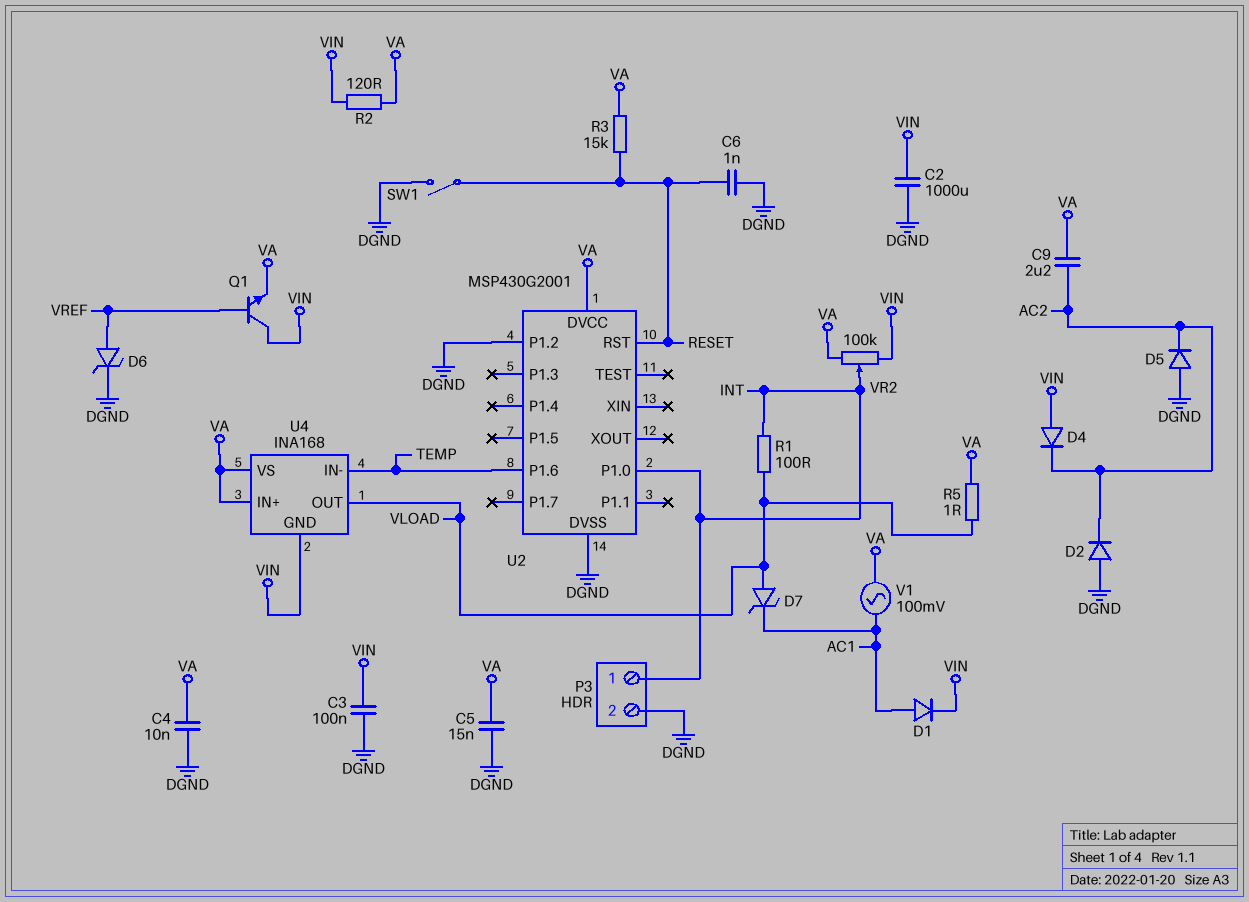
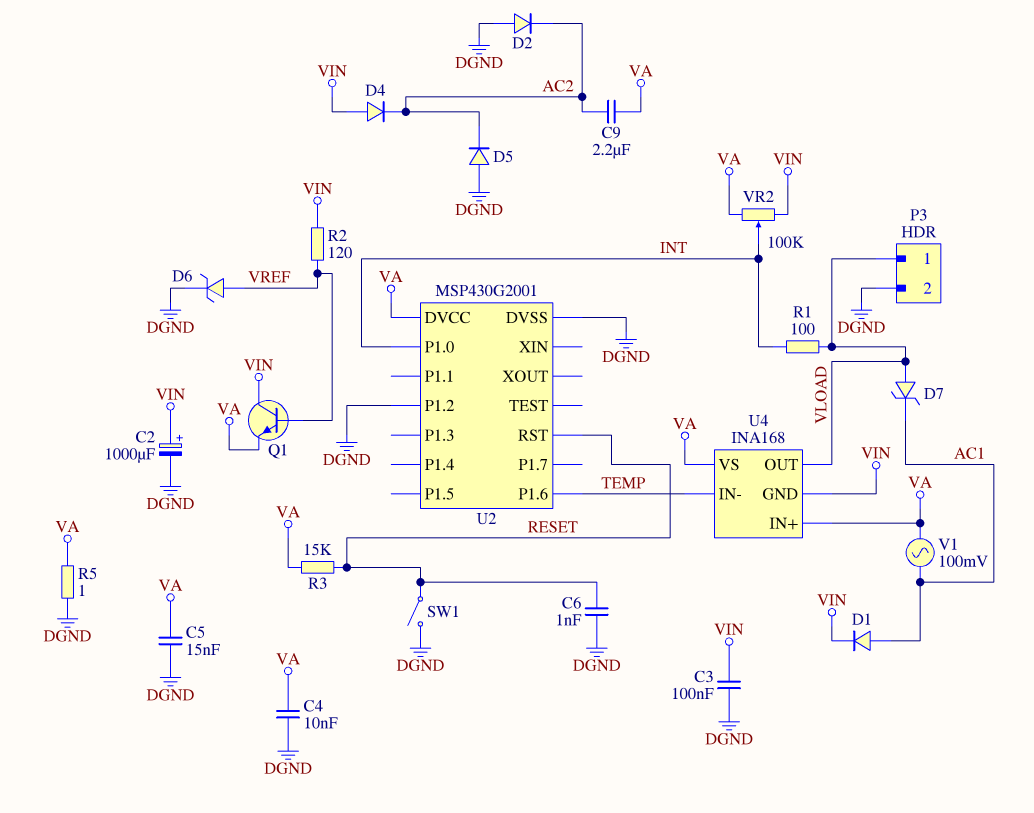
C2: 1000uF (DGND, VIN) -> 1000uF (plus VIN, minus DGND)
P3 pin 1: INT -> VLOAD
R2: 120 (VA, VIN) -> 120 (VIN, VREF)
R5: 1 (VA, VLOAD) -> 1 (DGND, VA)

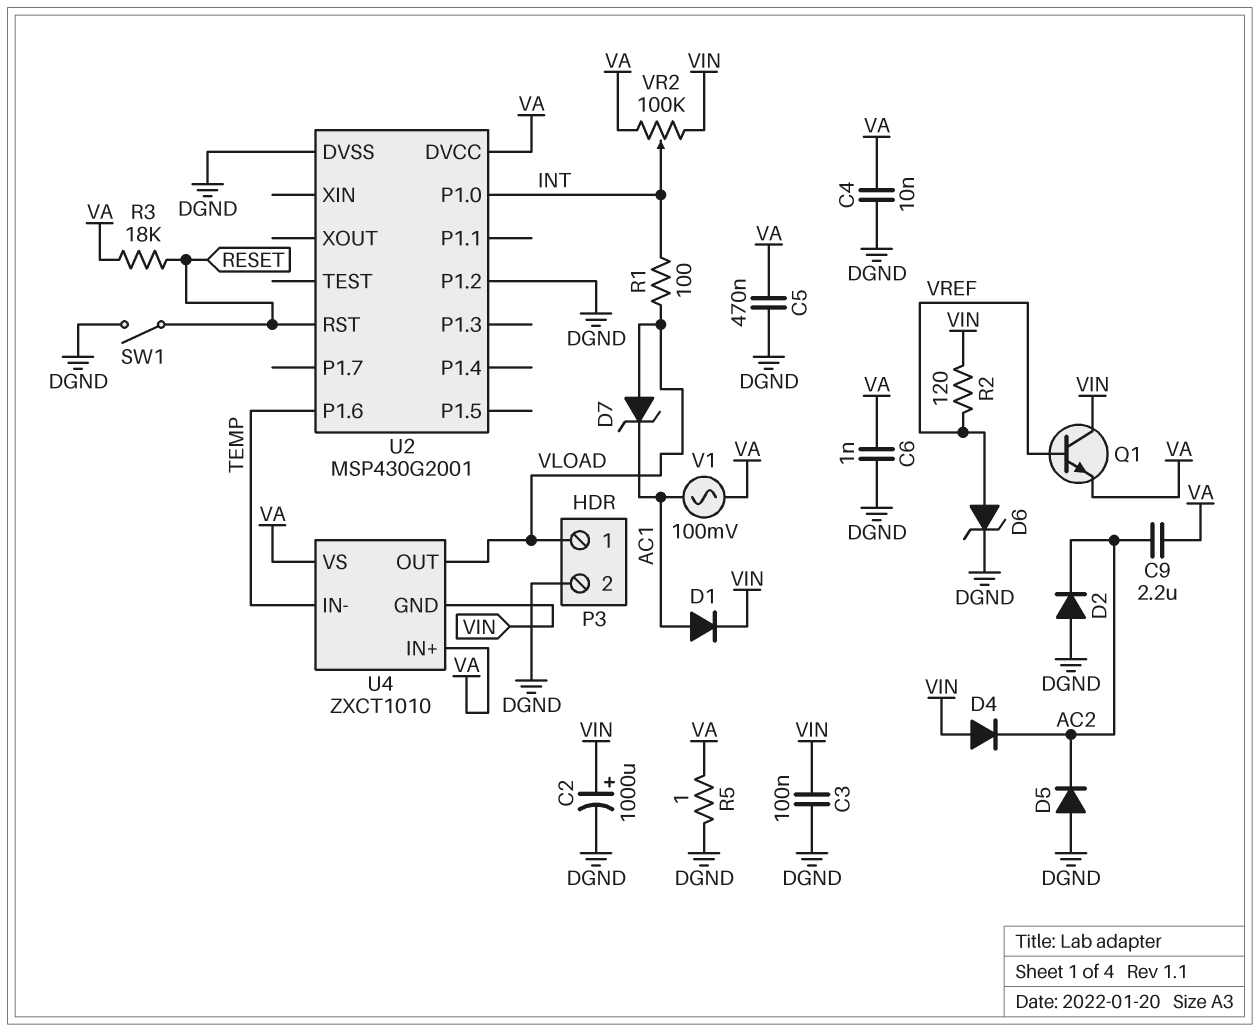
C5: 15nF (DGND, VA) -> 470nF (DGND, VA)
C6: 1nF (DGND, RESET) -> 1nF (DGND, VA)
R3: 15k (RESET, VA) -> 18k (RESET, VA)
U4: INA168 -> ZXCT1010

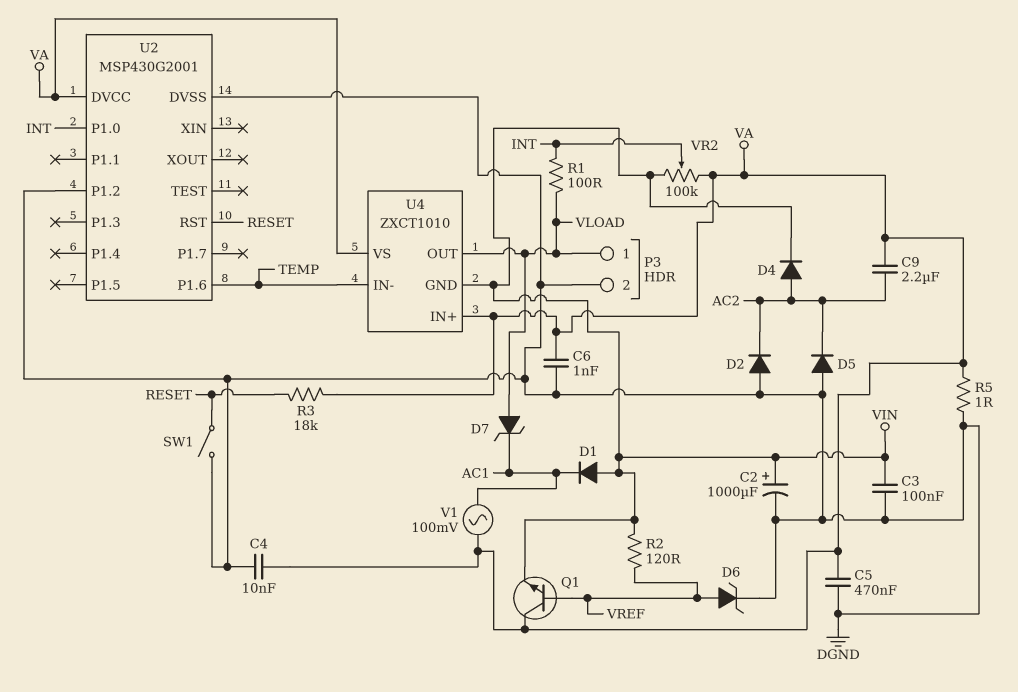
D1: diode (A AC1, K VIN) -> diode (A VIN, K AC1)
D4: diode (A VIN, K AC2) -> diode (A AC2, K VIN)
Q1: NPN (B VREF, C VIN, E VA) -> NPN (B VREF, C VA, E VIN)

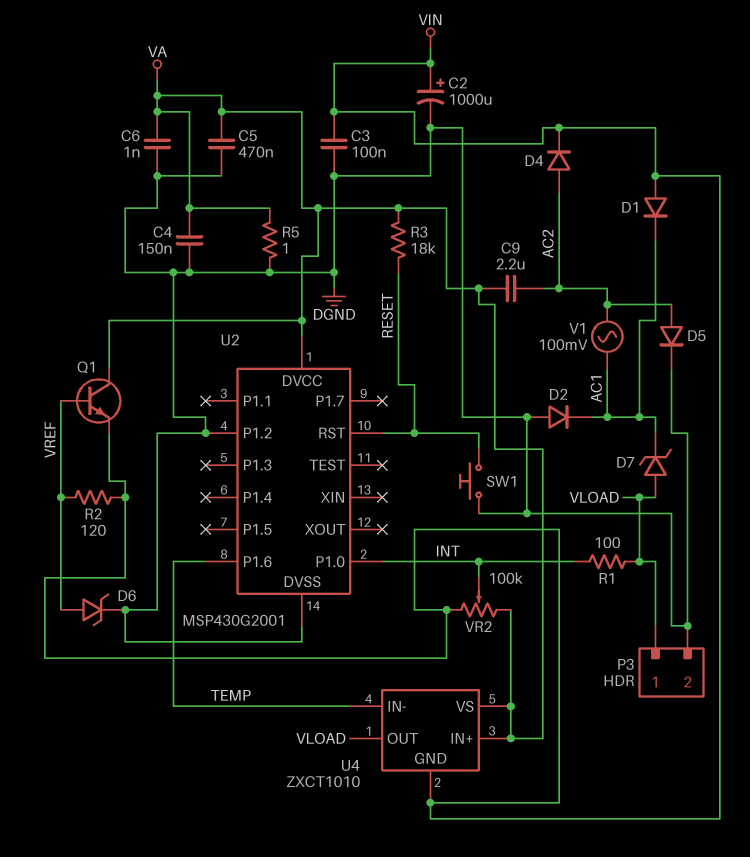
C4: 10nF (DGND, VA) -> 150nF (DGND, VA)
D2: diode (A DGND, K AC2) -> diode (A DGND, K AC1)
D5: diode (A DGND, K AC2) -> diode (A AC2, K DGND)
SW1: switch (DGND, RESET) -> button (DGND, RESET)
V1: AC 100mV (AC1, VA) -> AC 100mV (AC1, AC2)

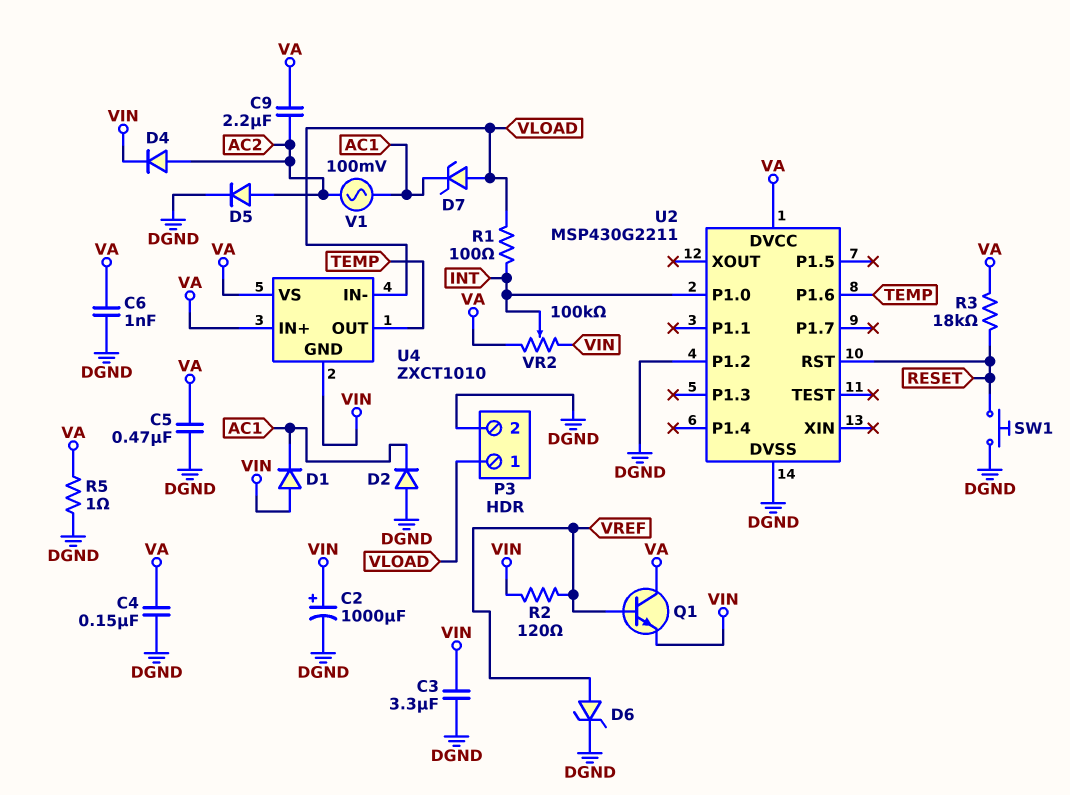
C3: 100nF (DGND, VIN) -> 3.3uF (DGND, VIN)
U2: MSP430G2001 -> MSP430G2211
U4 pin IN-: TEMP -> VLOAD
U4 pin OUT: VLOAD -> TEMP

